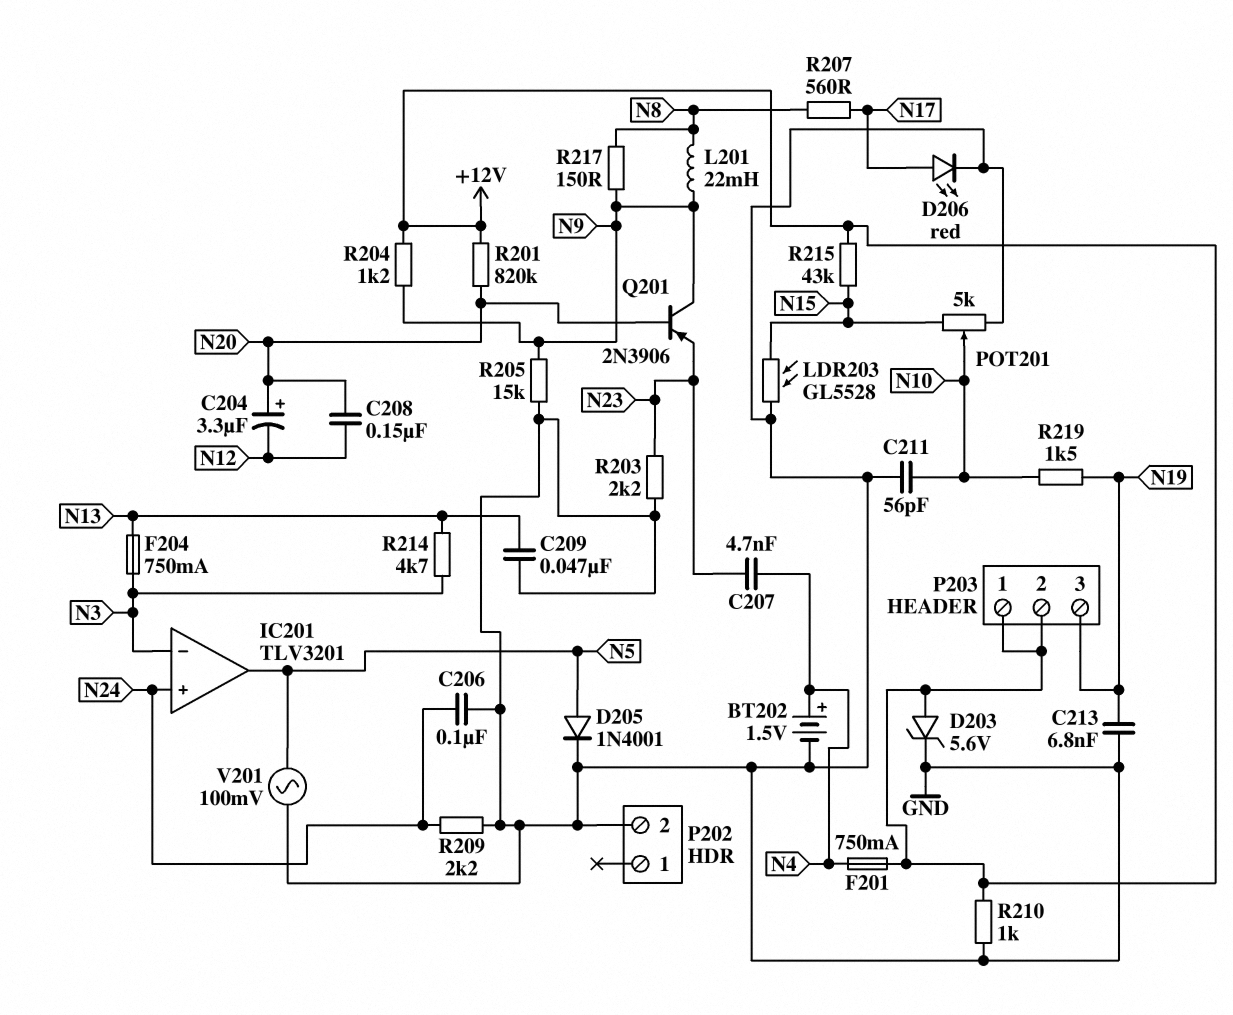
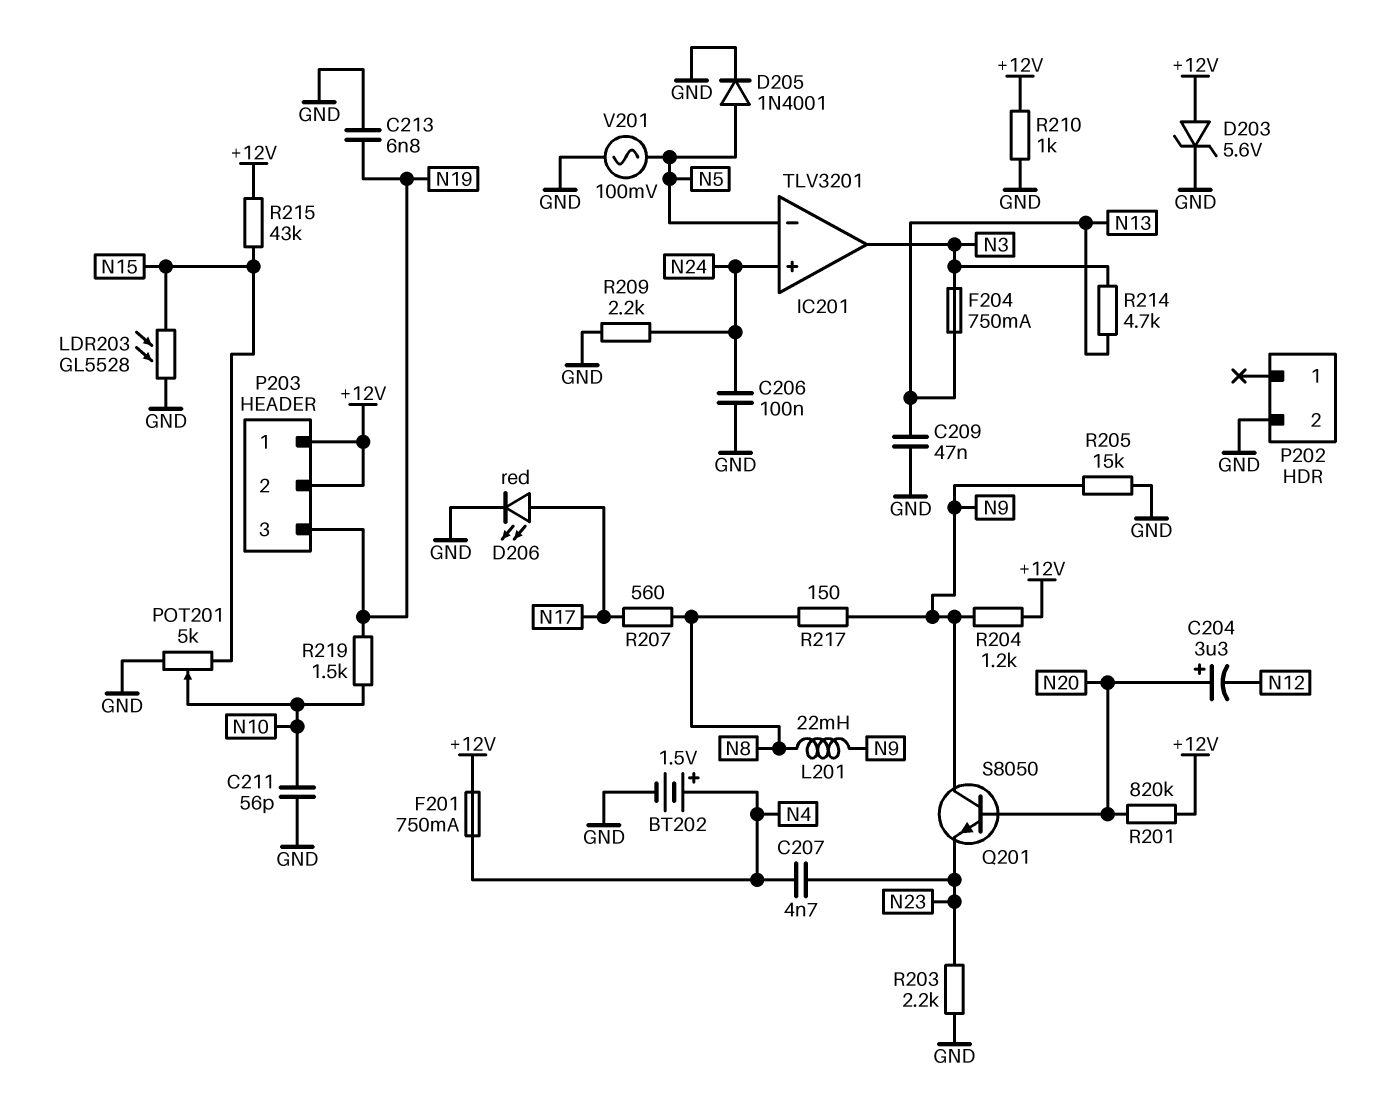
C208: 150nF (N12, N20) -> none
IC201 pin in-: N3 -> N5
IC201 pin out: N5 -> N3
Q201: PNP 2N3906 (B N20, C N9, E N23) -> NPN S8050 (B N20, C N9, E N23)

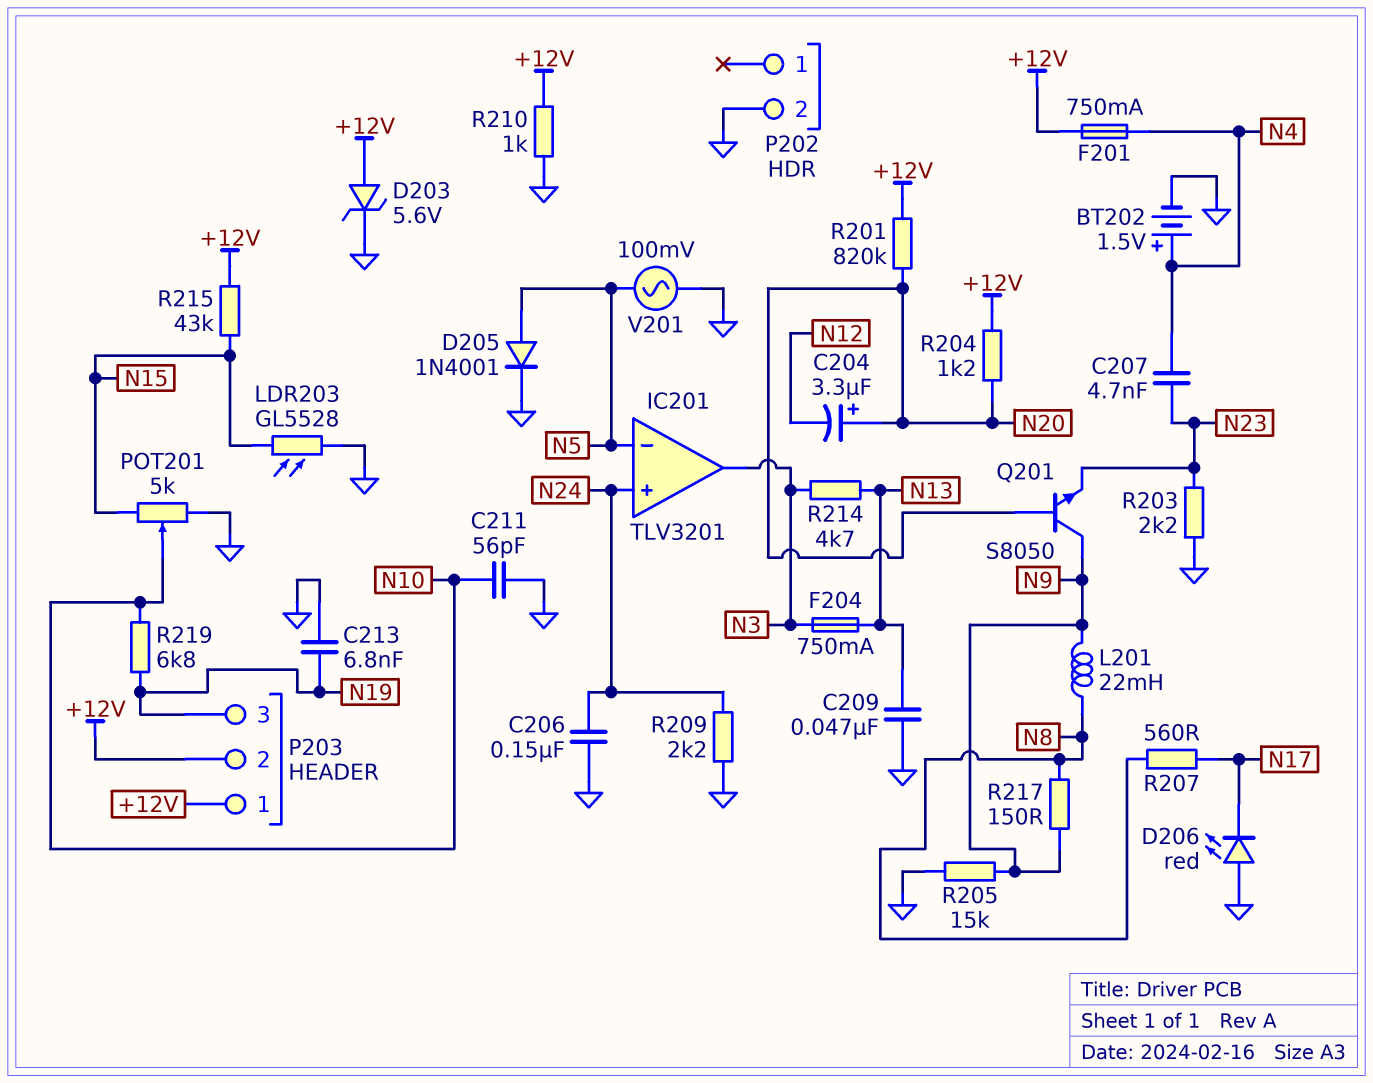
C206: 100nF (GND, N24) -> 150nF (GND, N24)
D206: LED red (A N17, K GND) -> LED red (A GND, K N17)
R204: 1.2k (+12V, N9) -> 1.2k (+12V, N20)
R219: 1.5k (N10, N19) -> 6.8k (N10, N19)

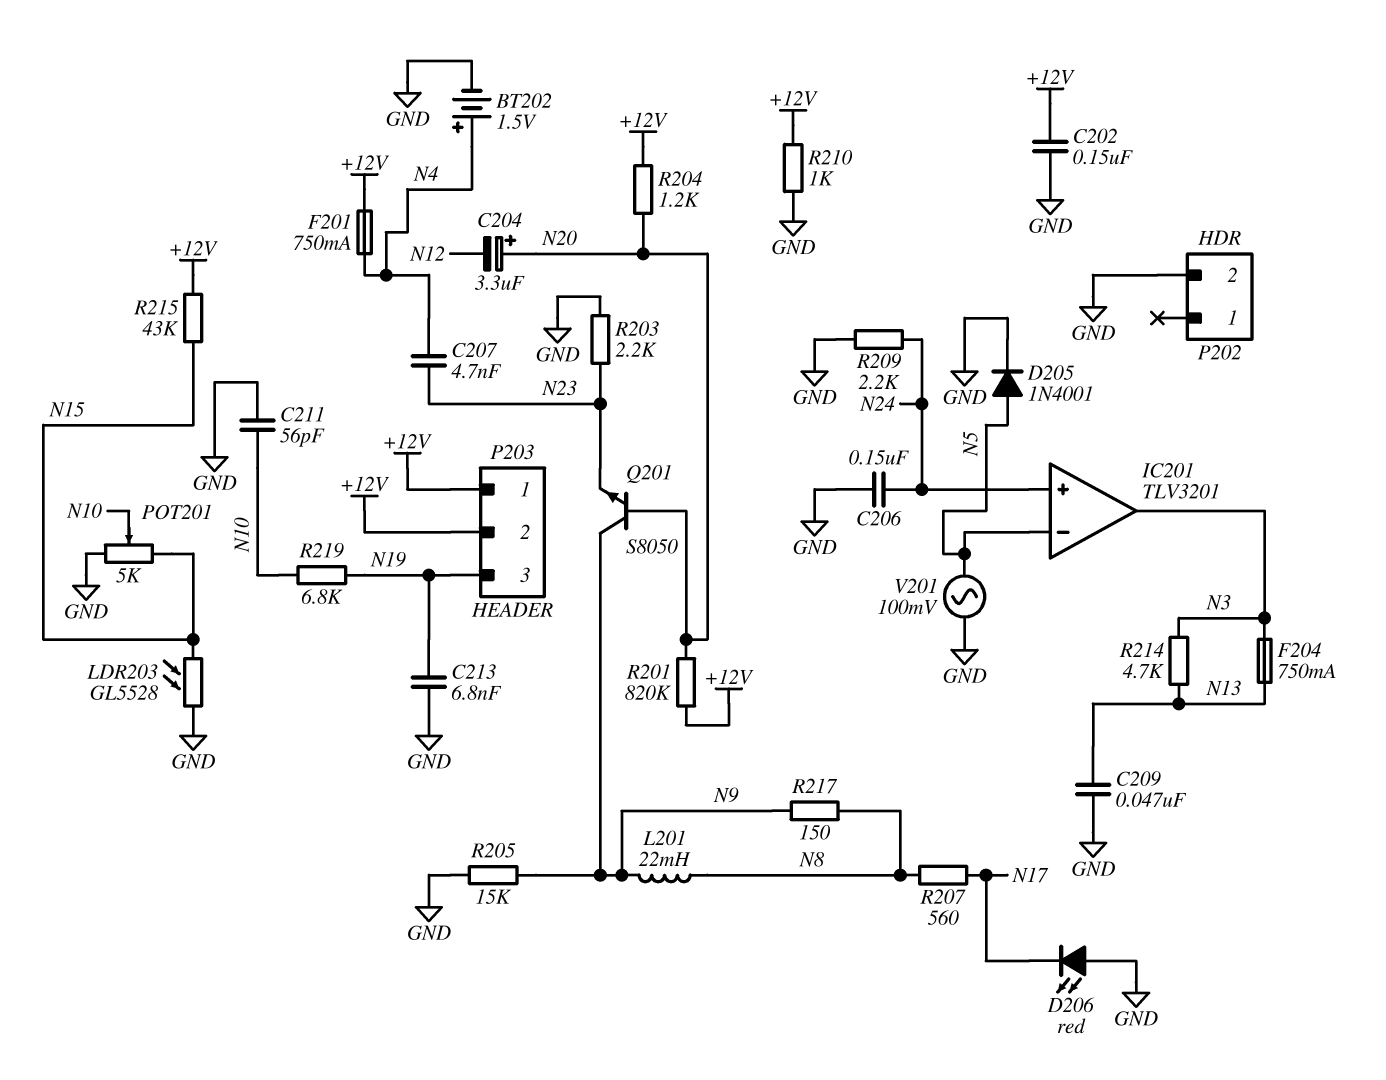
C202: none -> 150nF (+12V, GND)
D203: zener 5.6V (A +12V, K GND) -> none

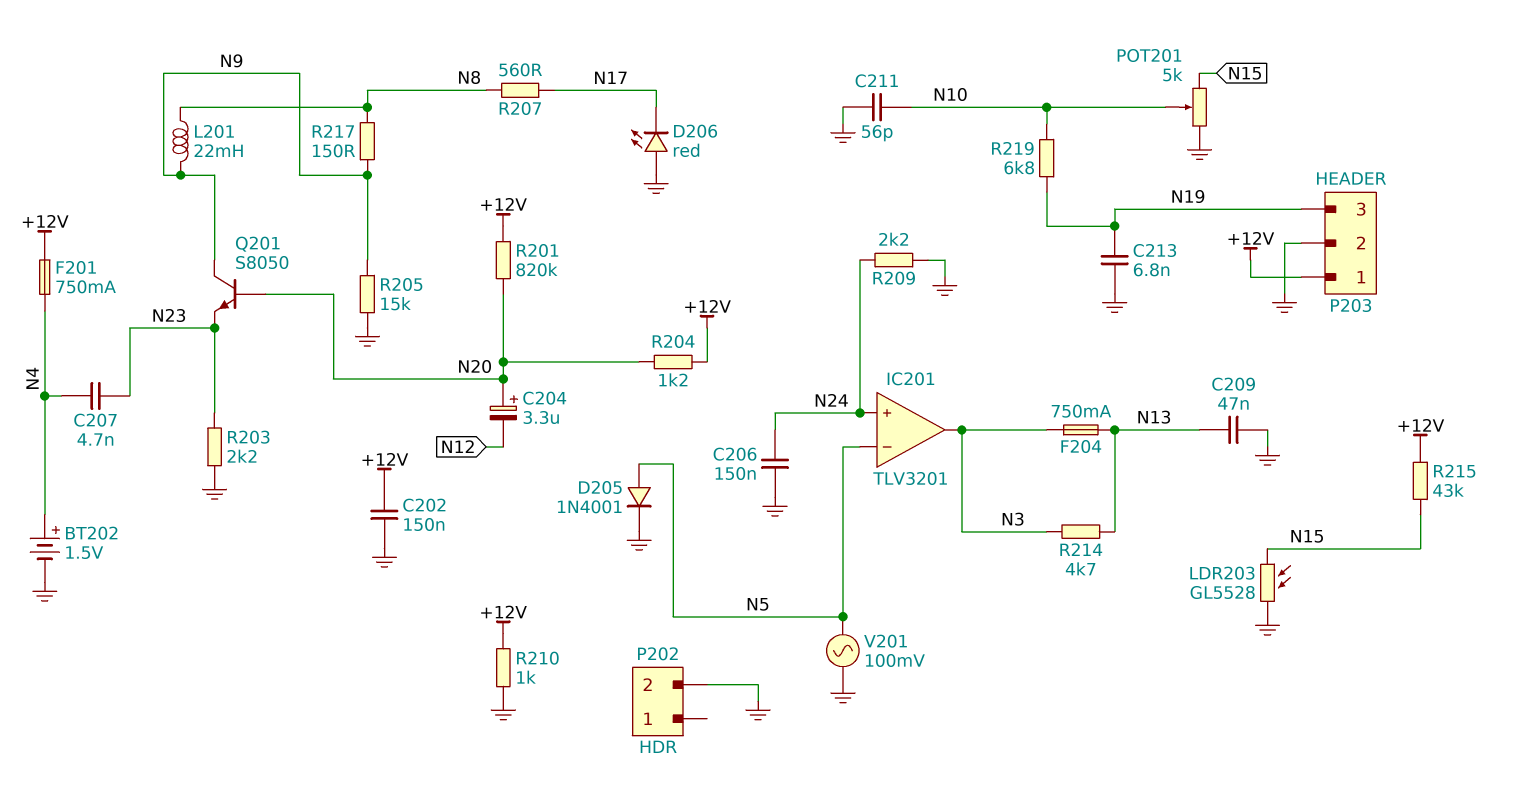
P203 pin 2: +12V -> GND

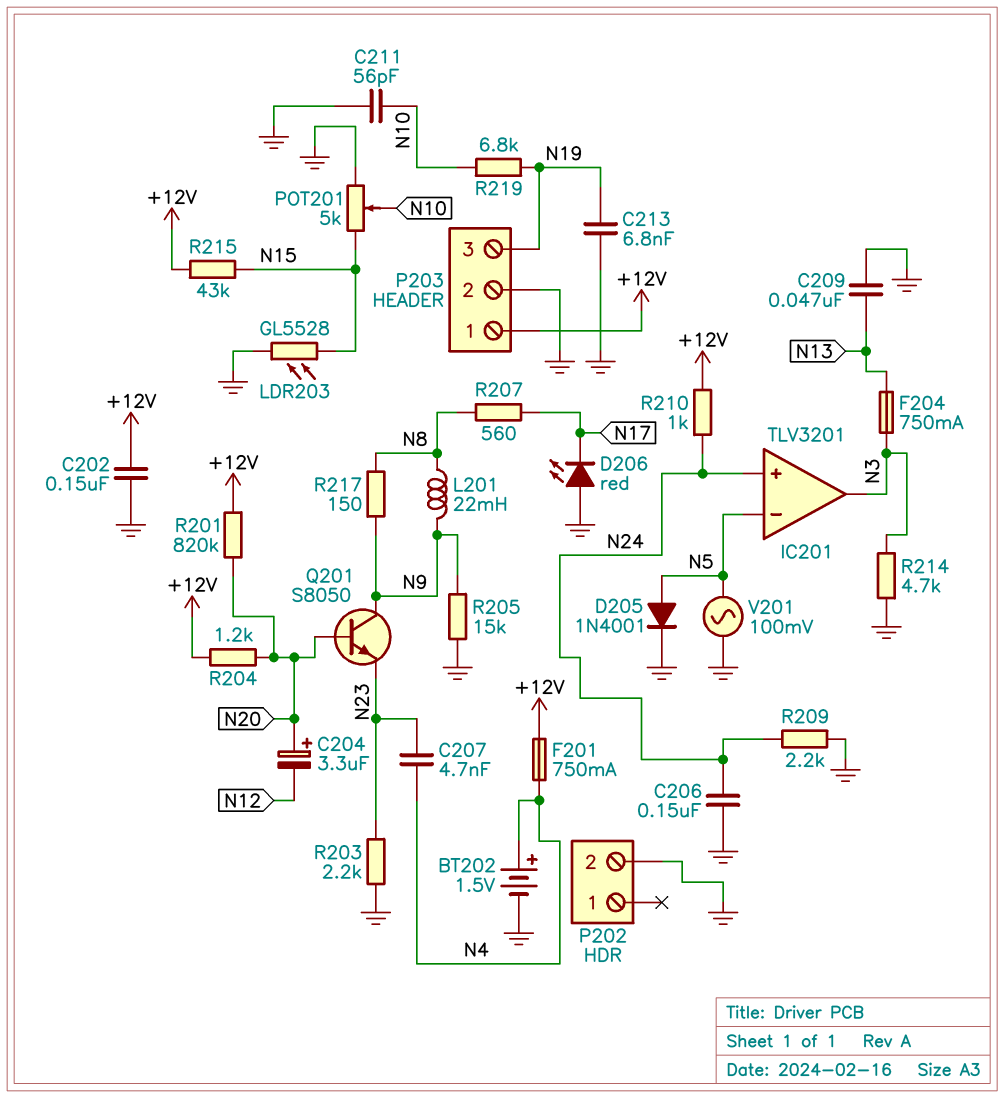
R210: 1k (+12V, GND) -> 1k (+12V, N24)
R214: 4.7k (N3, N13) -> 4.7k (GND, N3)

